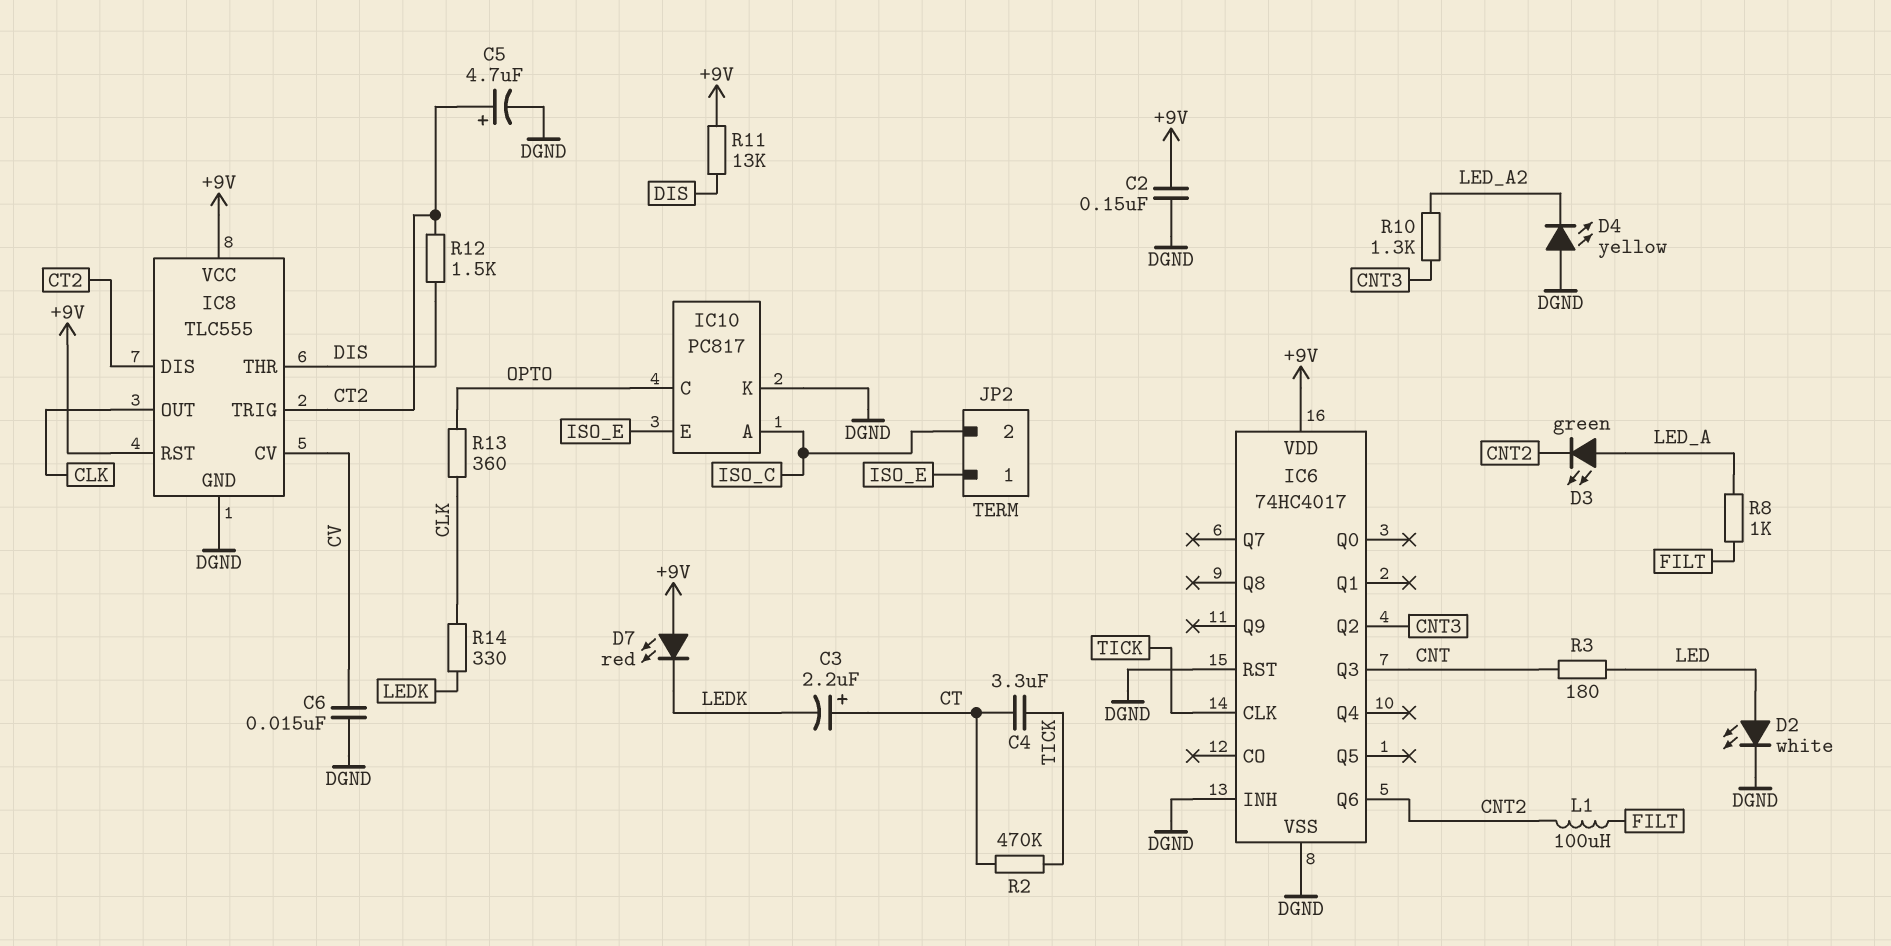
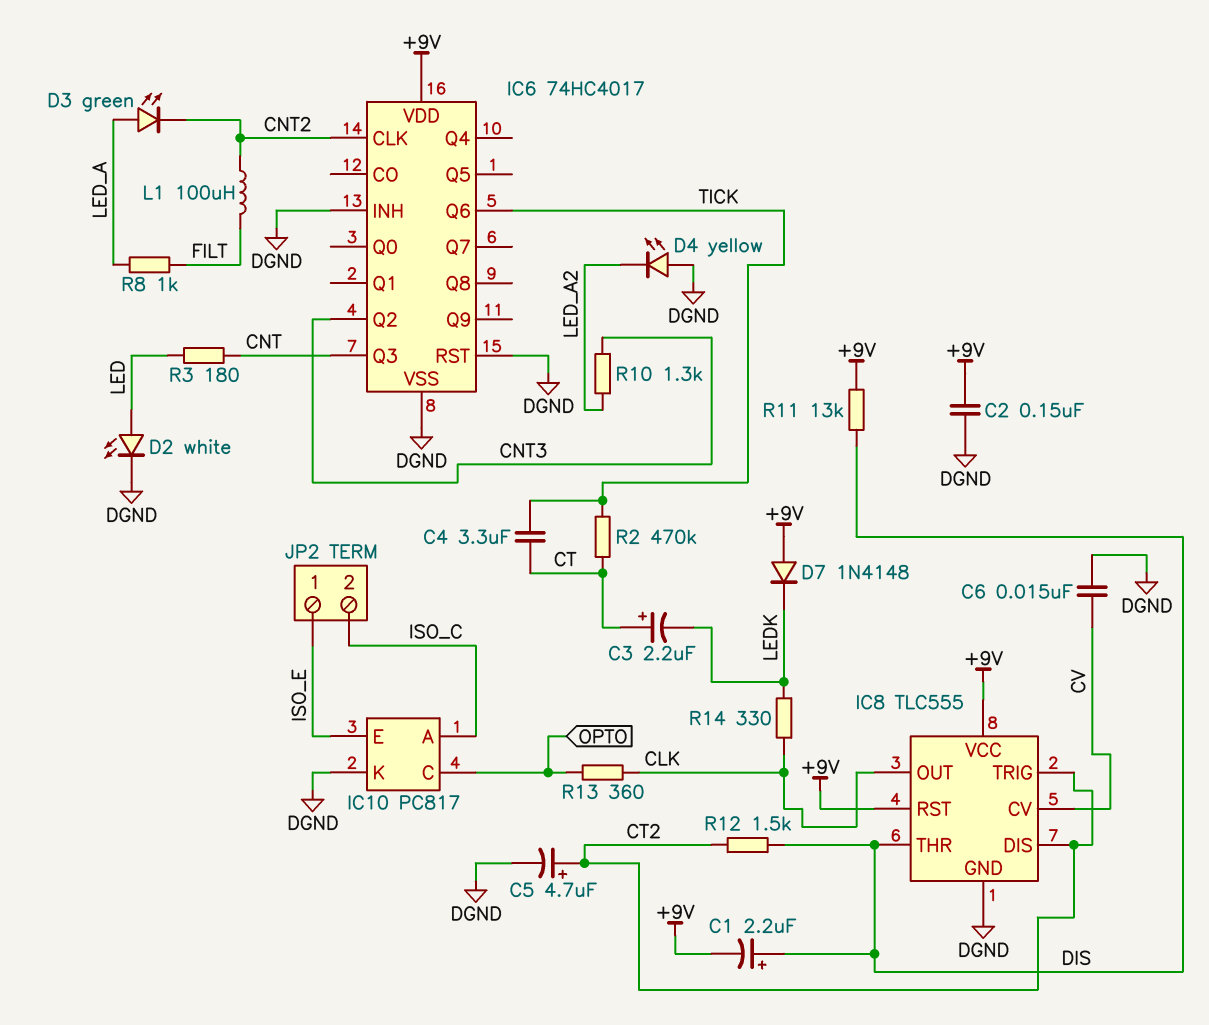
C1: none -> 2.2uF (plus DIS, minus +9V)
D7: LED red (A +9V, K LEDK) -> diode 1N4148 (A +9V, K LEDK)
IC6 pin CLK: TICK -> CNT2
IC6 pin Q6: CNT2 -> TICK

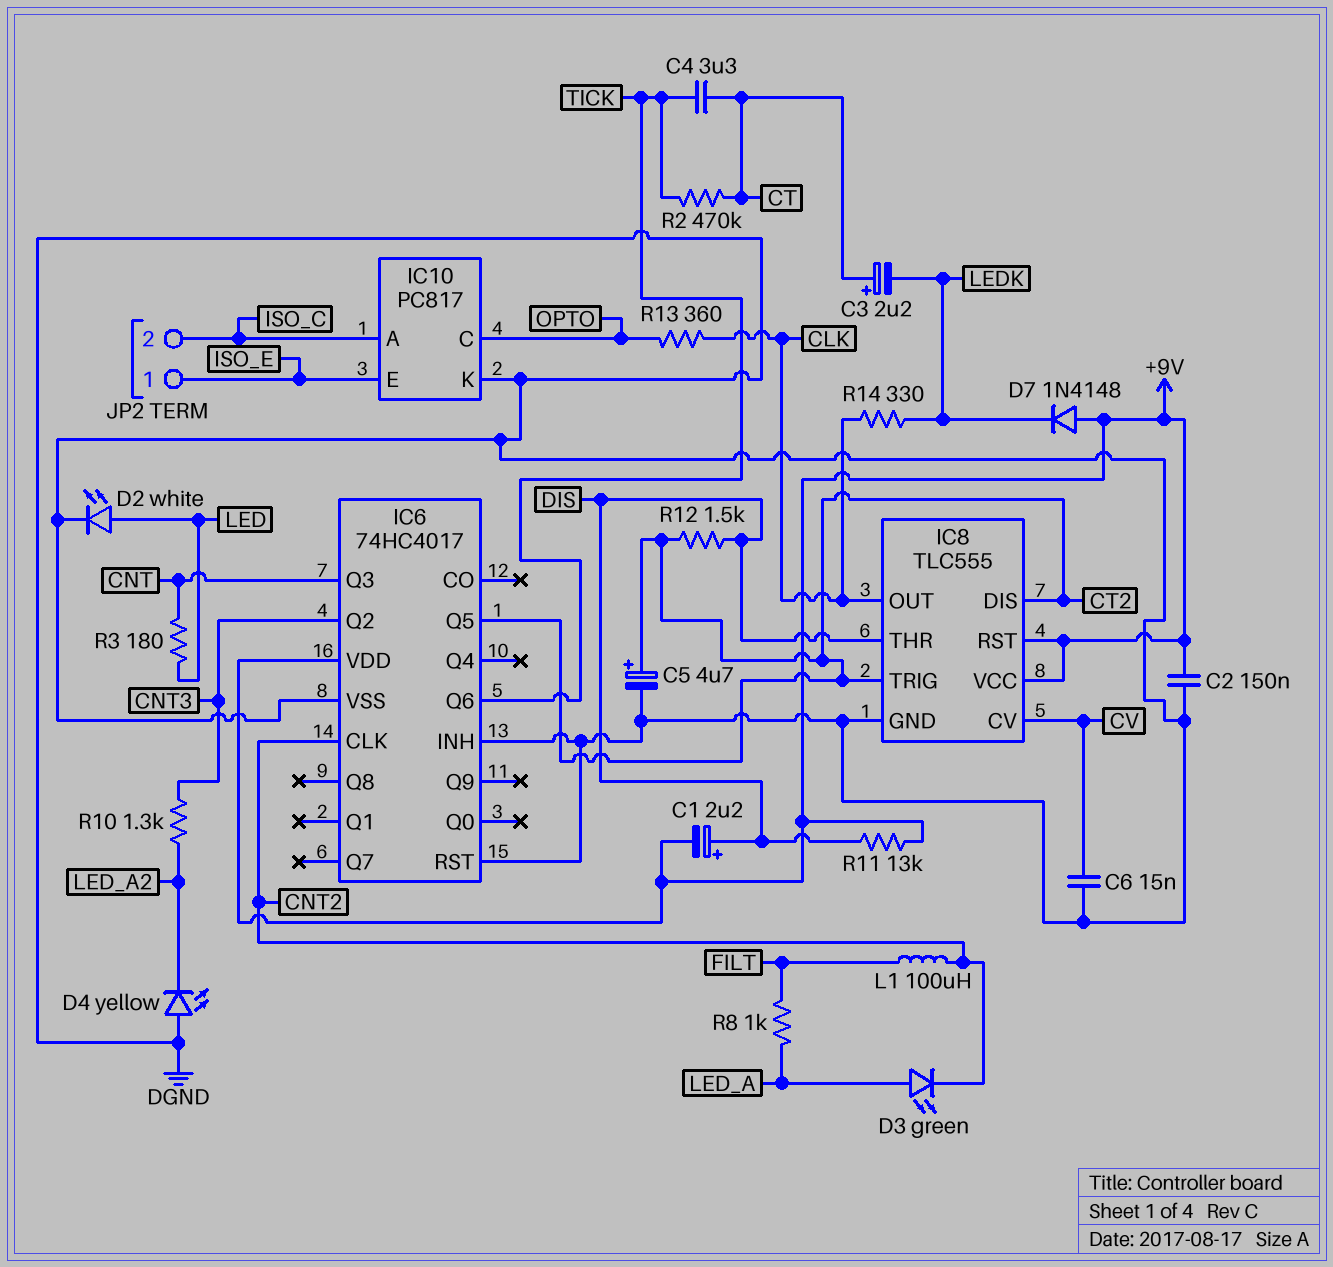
IC6 pin Q5: none -> CT2

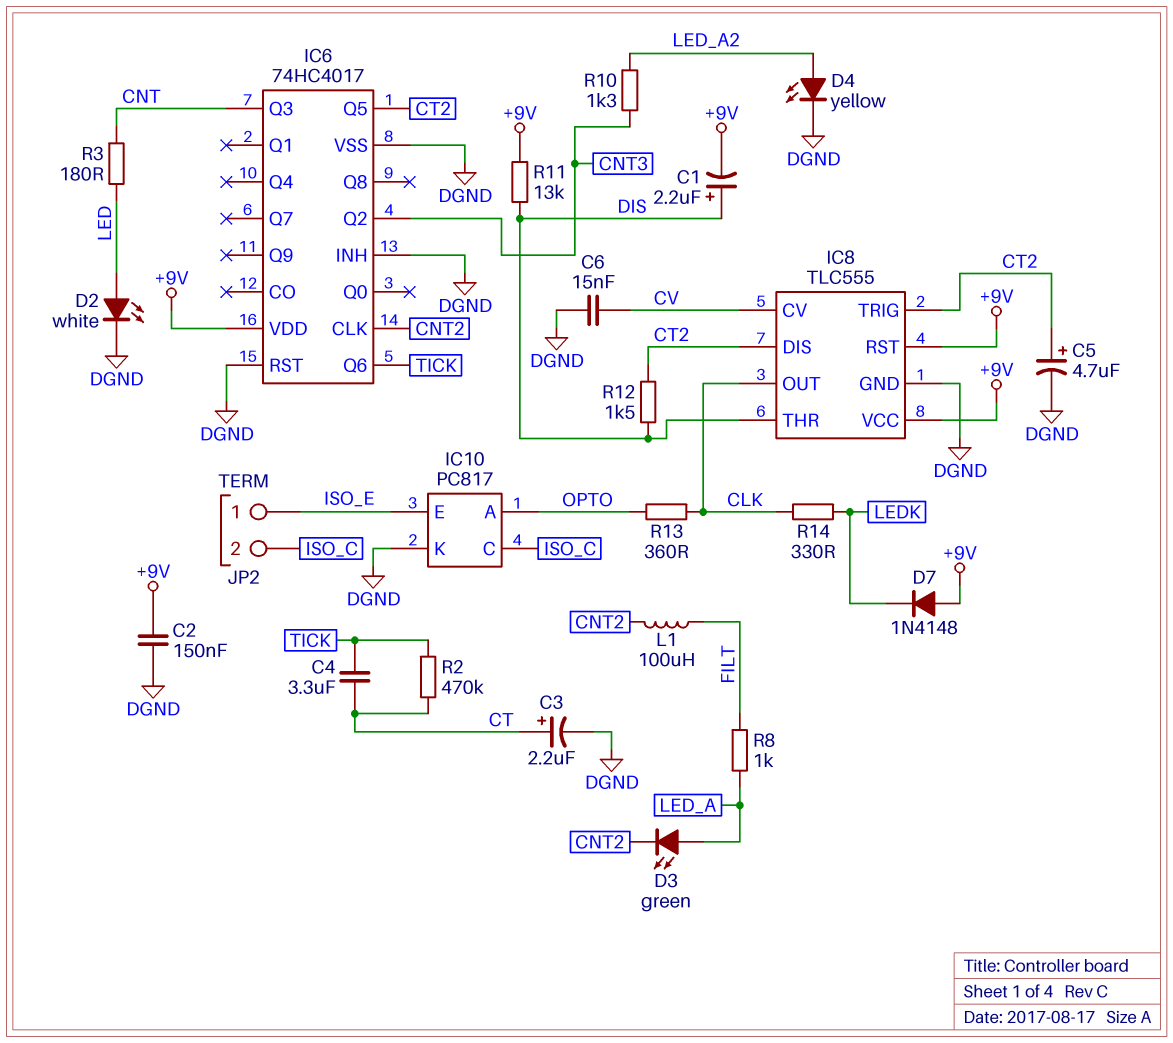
C3: 2.2uF (plus CT, minus LEDK) -> 2.2uF (plus CT, minus DGND)
D4: LED yellow (A DGND, K LED_A2) -> LED yellow (A LED_A2, K DGND)
IC10 pin A: ISO_C -> OPTO
IC10 pin C: OPTO -> ISO_C

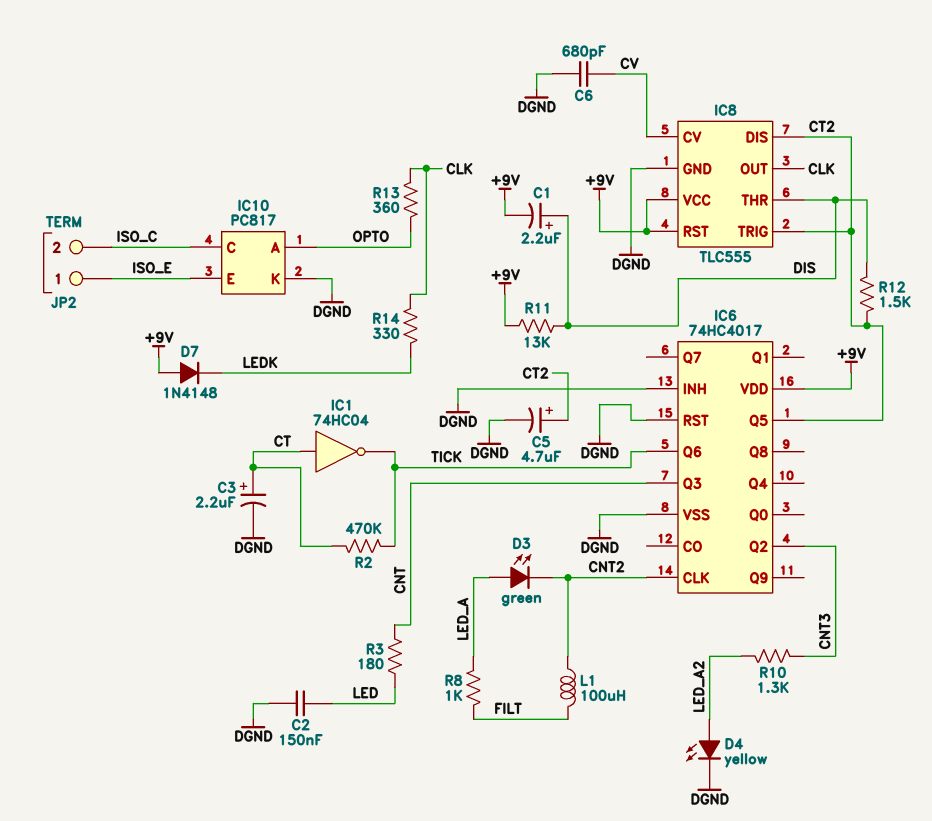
C2: 150nF (+9V, DGND) -> 150nF (DGND, LED)
C4: 3.3uF (CT, TICK) -> none
C6: 15nF (CV, DGND) -> 680pF (CV, DGND)
D2: LED white (A LED, K DGND) -> none
IC1: none -> NOT 74HC04 (in CT, out TICK)

